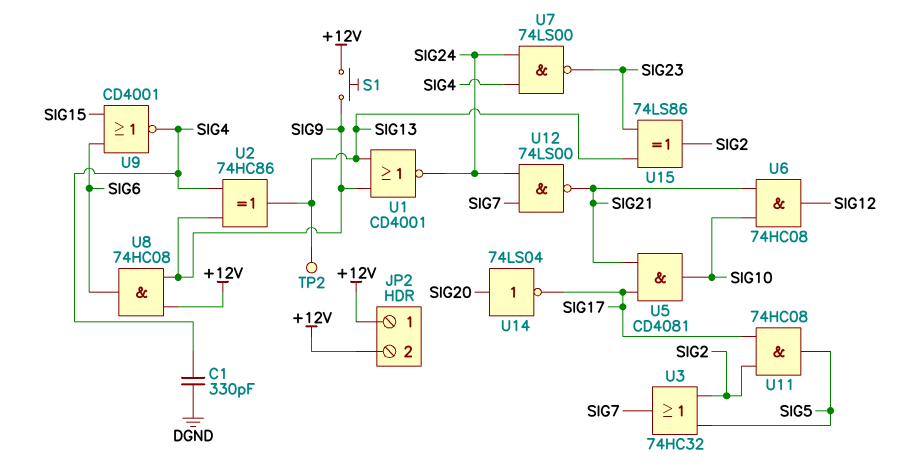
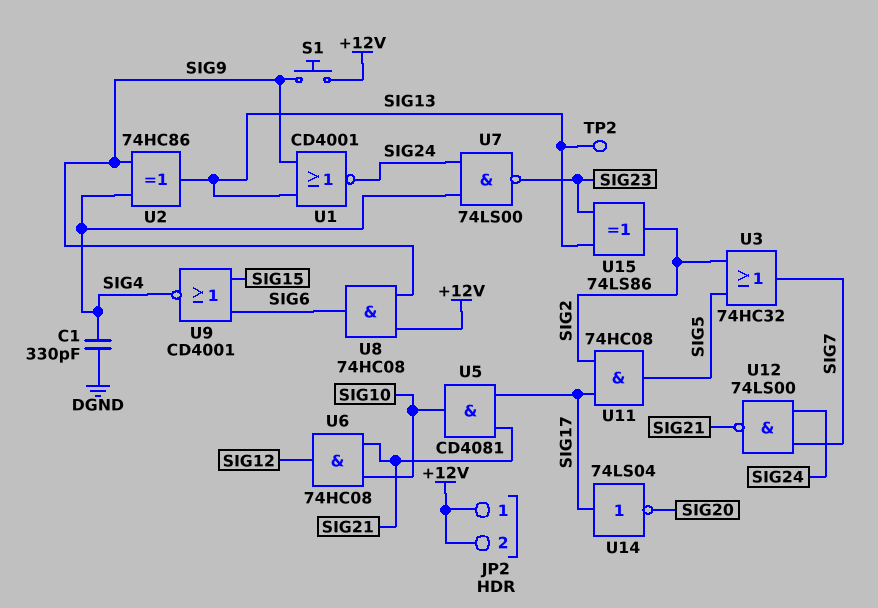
U14: NOT 74LS04 (in SIG20, out SIG17) -> NOT 74LS04 (in SIG17, out SIG20)

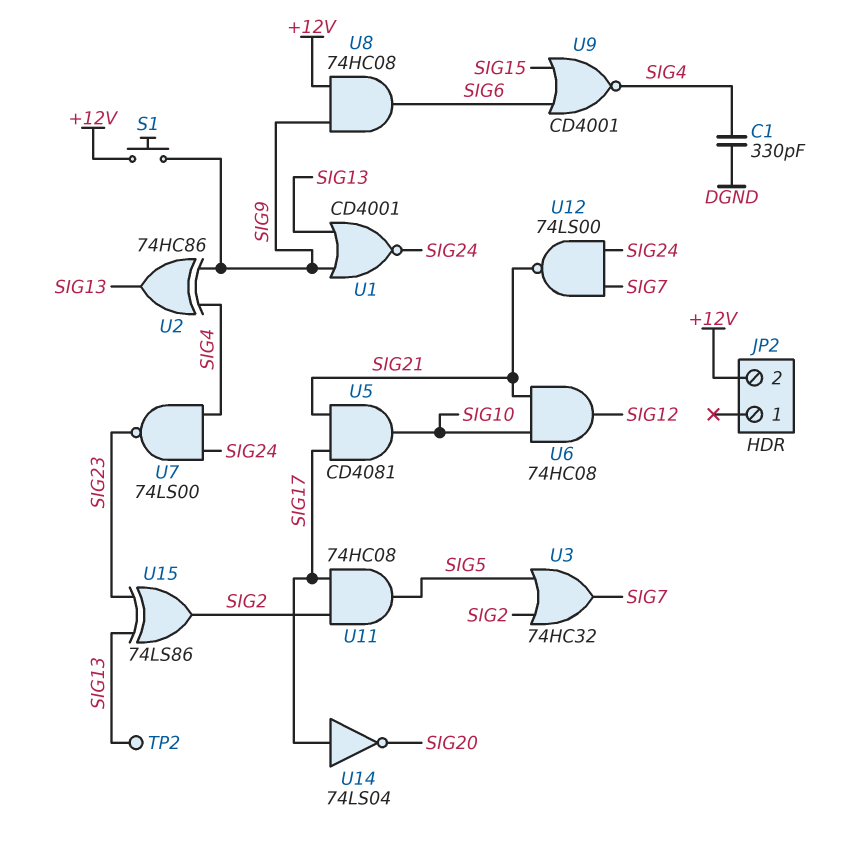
JP2 pin 1: +12V -> none

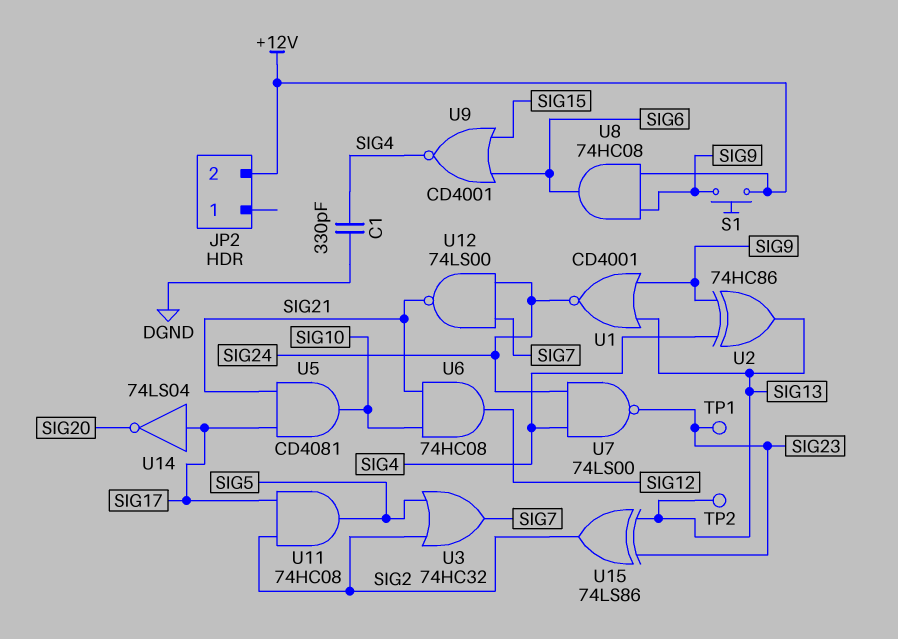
TP1: none -> test point (SIG23)

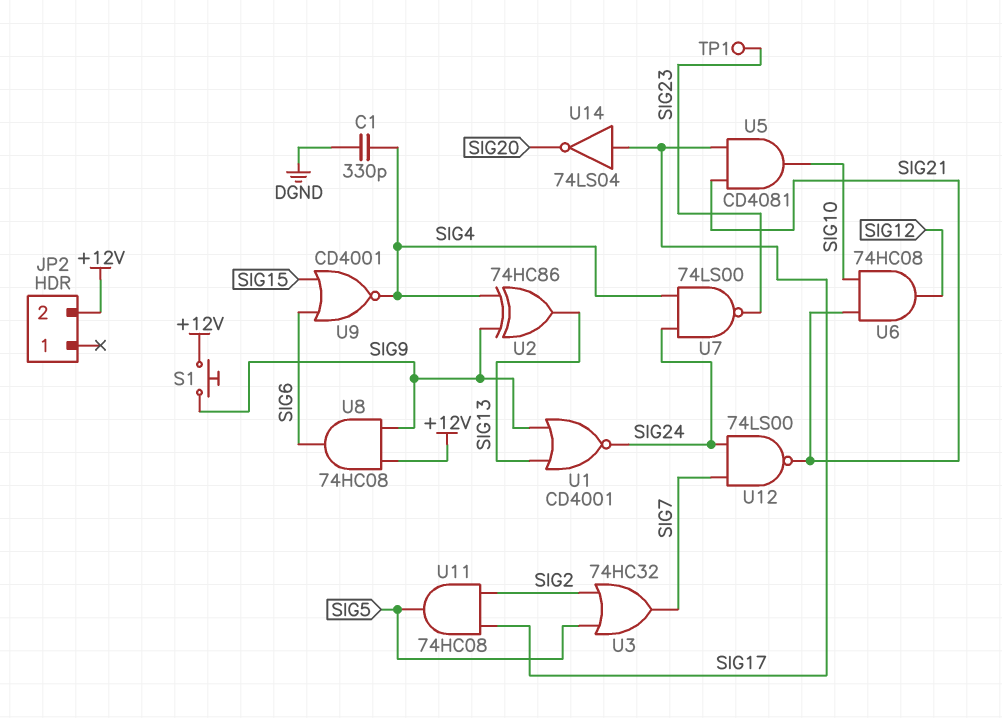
TP2: test point (SIG13) -> none
U15: XOR 74LS86 (in SIG13, in SIG23, out SIG2) -> none

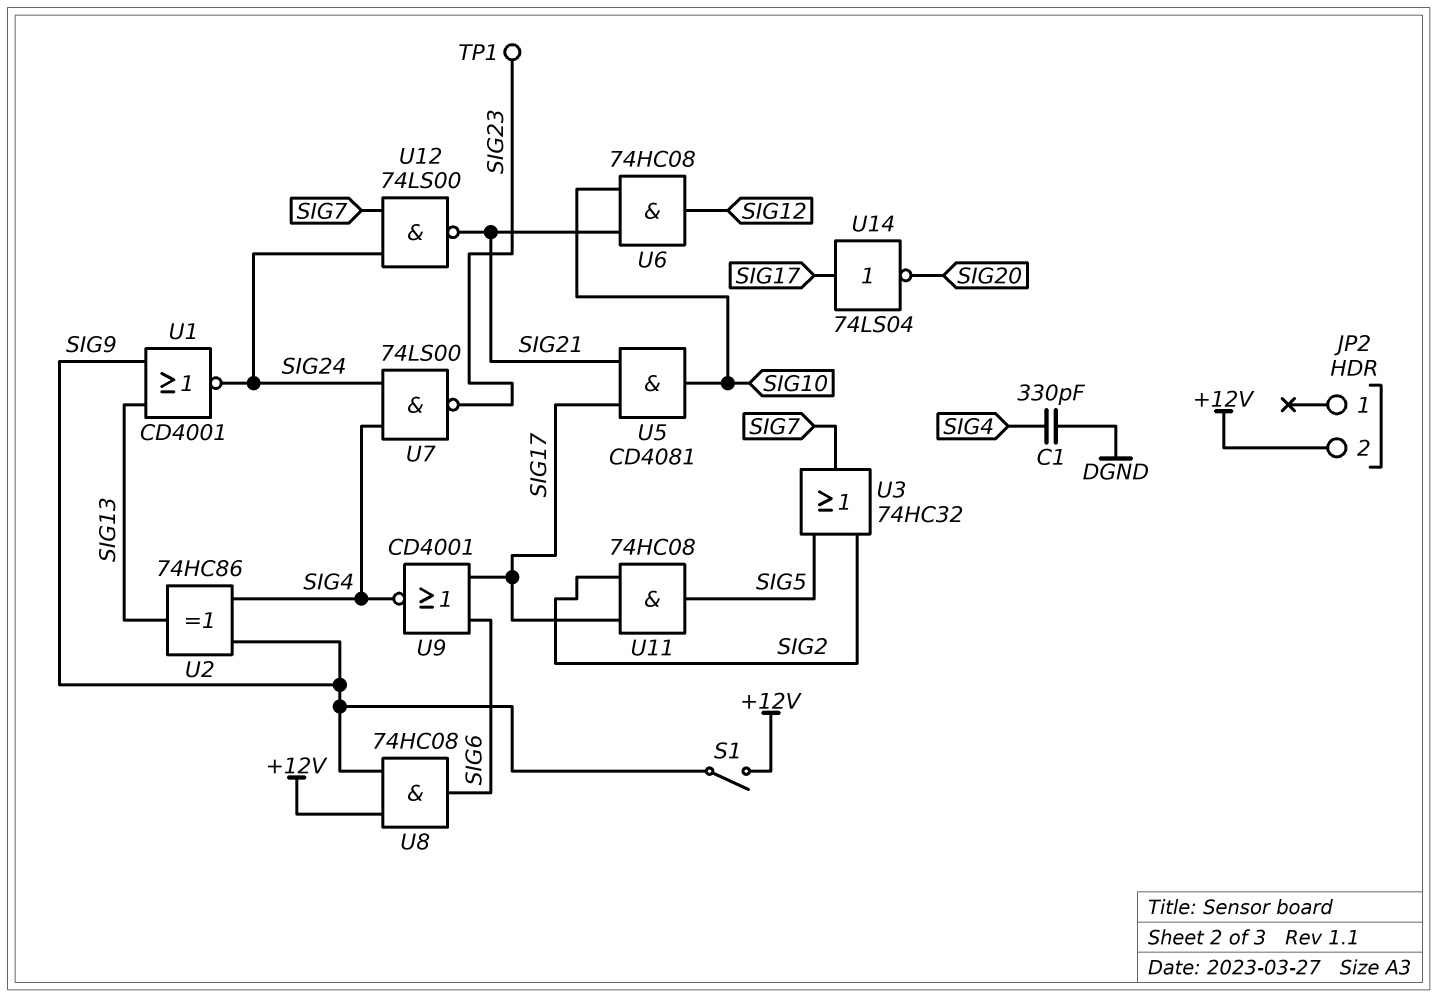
S1: button (+12V, SIG9) -> switch (+12V, SIG9)
U9: NOR CD4001 (in SIG6, in SIG15, out SIG4) -> NOR CD4001 (in SIG6, in SIG17, out SIG4)

